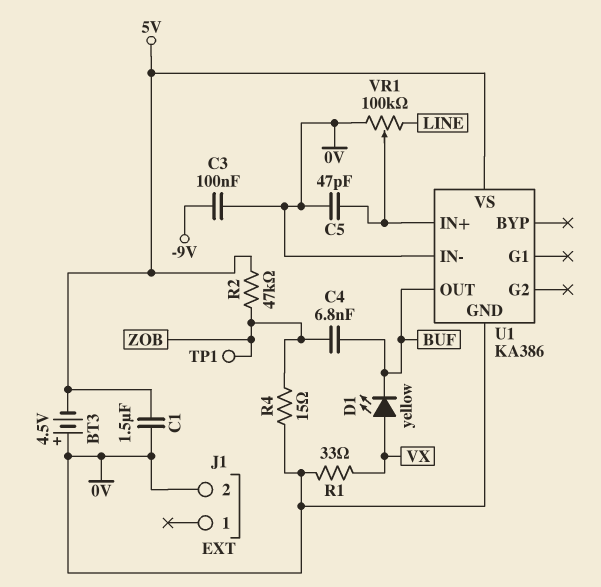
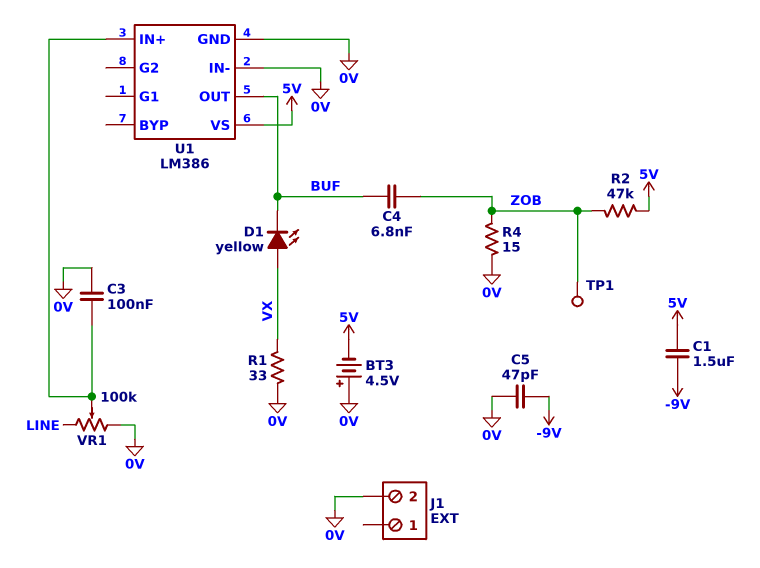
C1: 1.5uF (0V, 5V) -> 1.5uF (-9V, 5V)
C3: 100nF (-9V, 0V) -> 100nF (0V, U1/IN+)
C5: 47pF (0V, U1/IN+) -> 47pF (-9V, 0V)
U1: KA386 -> LM386

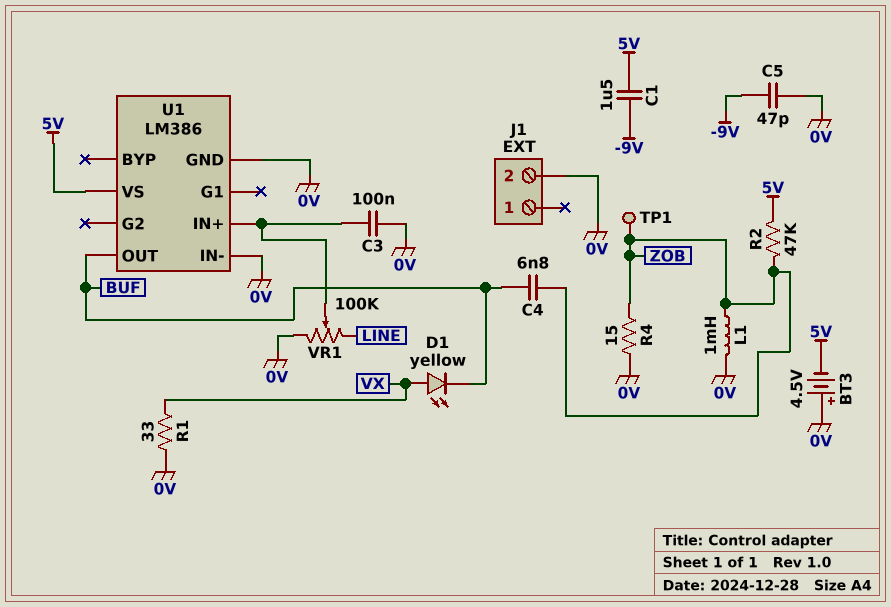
L1: none -> 1mH (0V, ZOB)

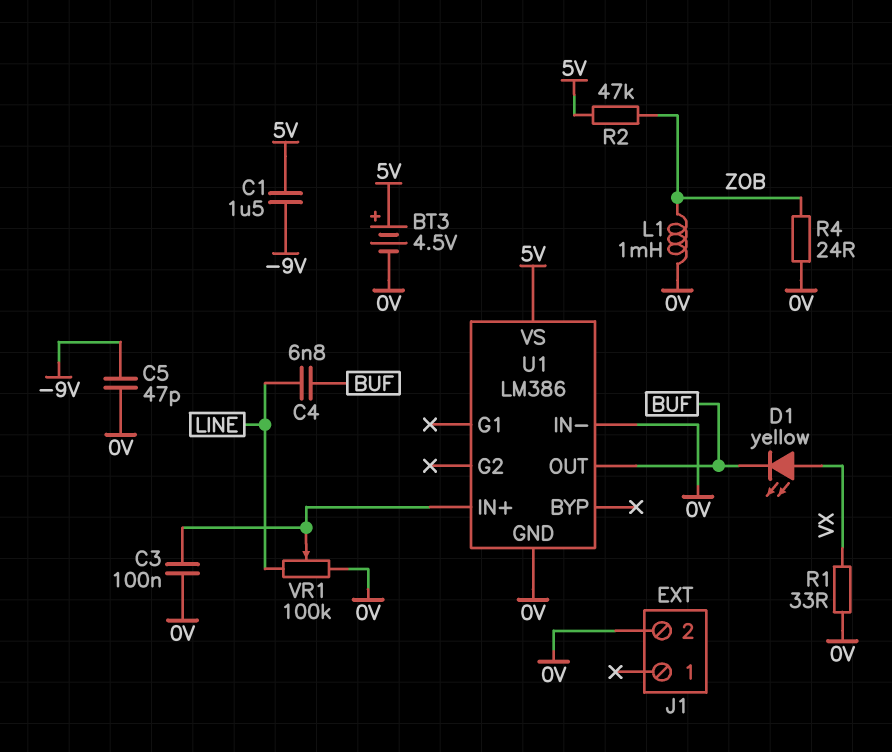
BT3: 4.5V (plus 0V, minus 5V) -> 4.5V (plus 5V, minus 0V)
C4: 6.8nF (BUF, ZOB) -> 6.8nF (BUF, LINE)
R4: 15 (0V, ZOB) -> 24 (0V, ZOB)
TP1: test point (ZOB) -> none

